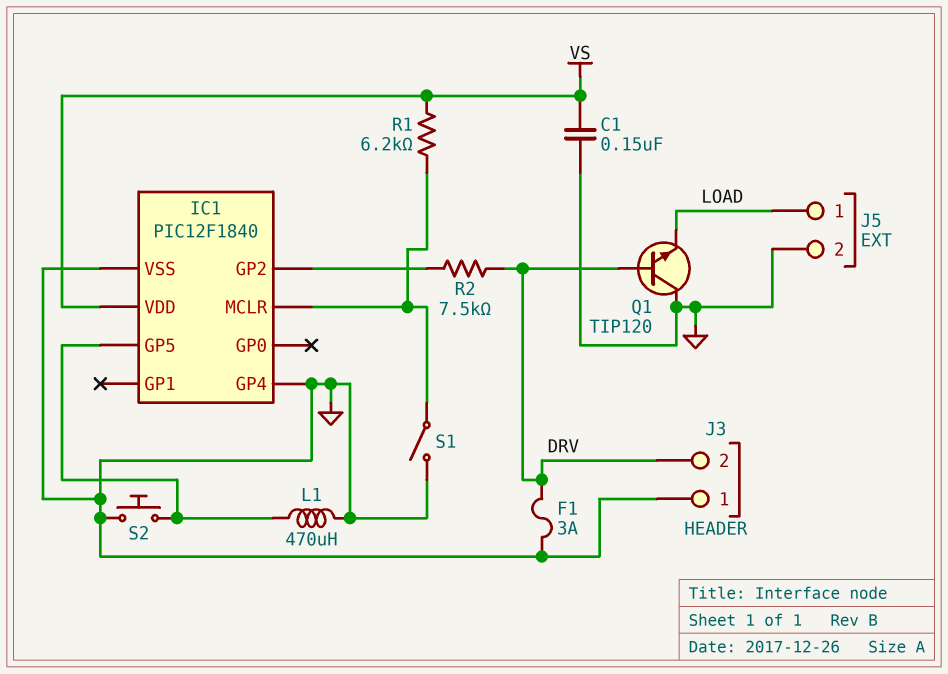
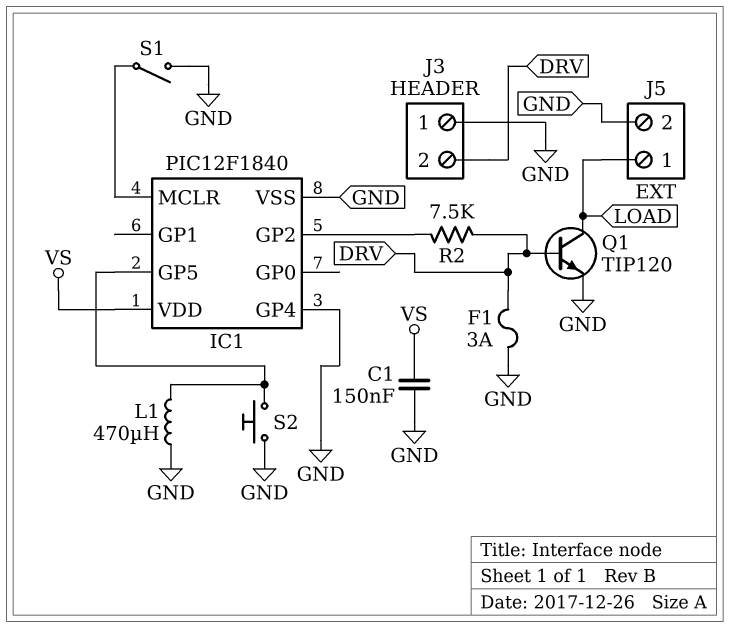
Q1: NPN TIP120 (B DRV, C GND, E LOAD) -> NPN TIP120 (B DRV, C LOAD, E GND)
R1: 6.2k (IC1/MCLR, VS) -> none

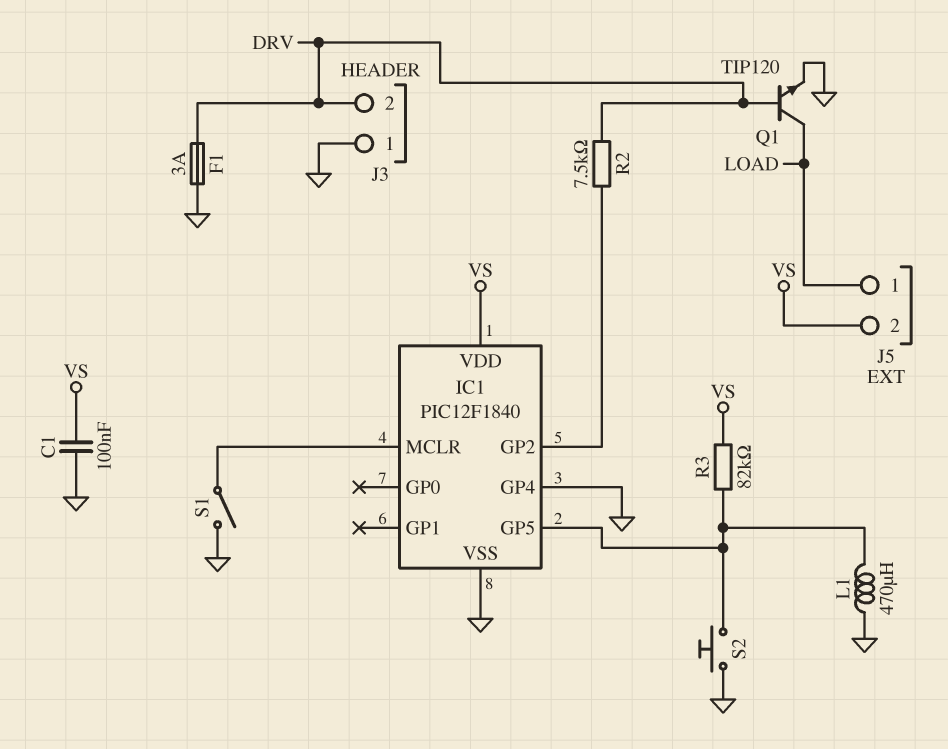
C1: 150nF (GND, VS) -> 100nF (GND, VS)
J5 pin 2: GND -> VS
R3: none -> 82k (IC1/GP5, VS)

